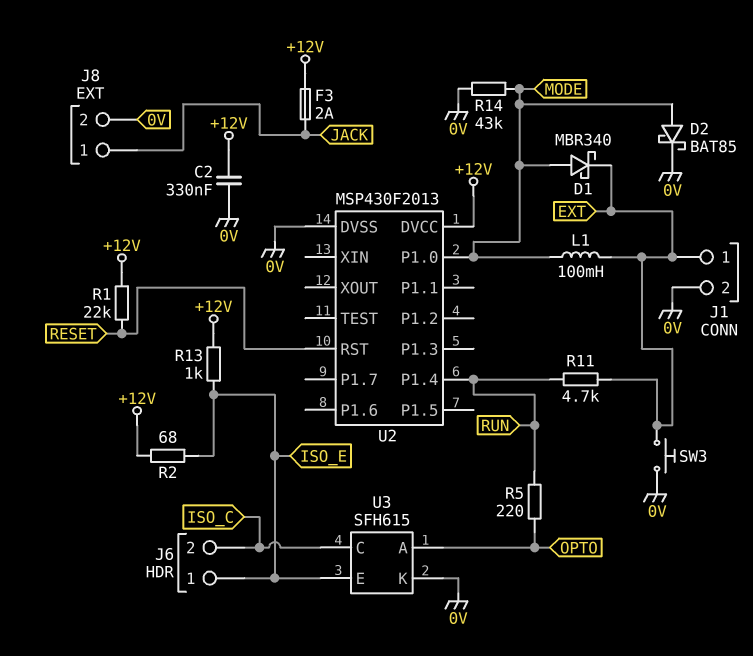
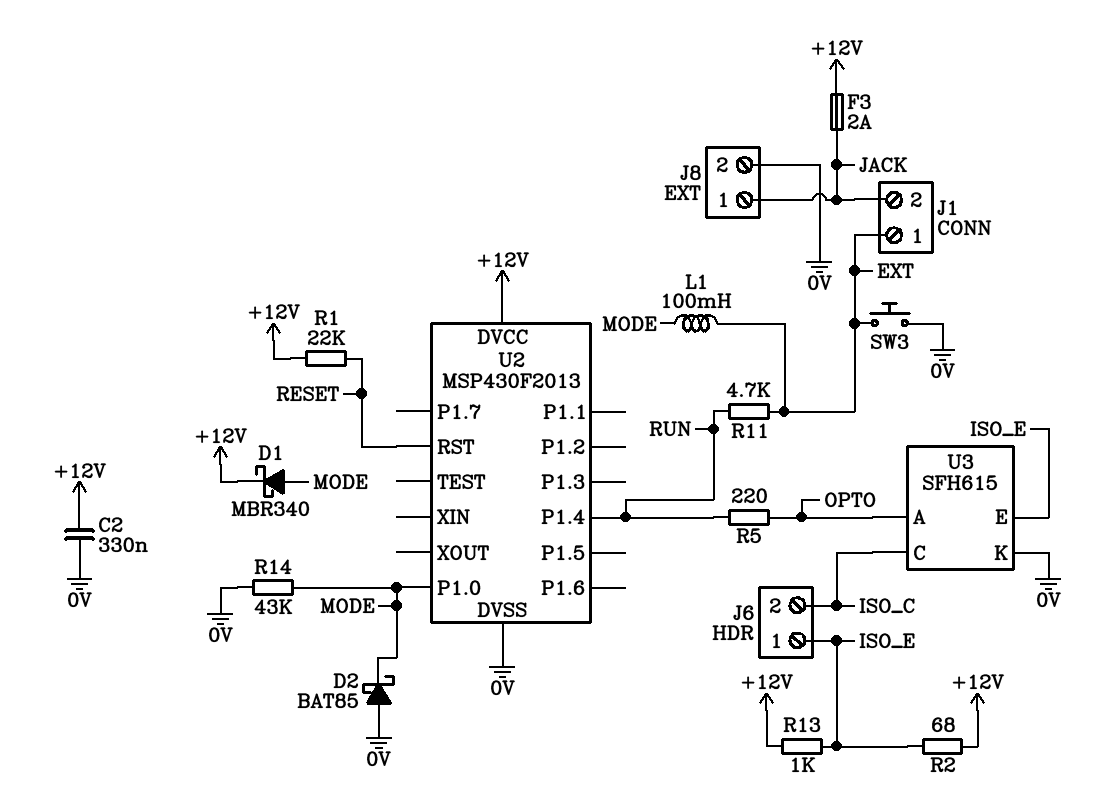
D1: schottky MBR340 (A MODE, K EXT) -> schottky MBR340 (A MODE, K +12V)
D2: schottky BAT85 (A MODE, K 0V) -> schottky BAT85 (A 0V, K MODE)
J1 pin 2: 0V -> JACK

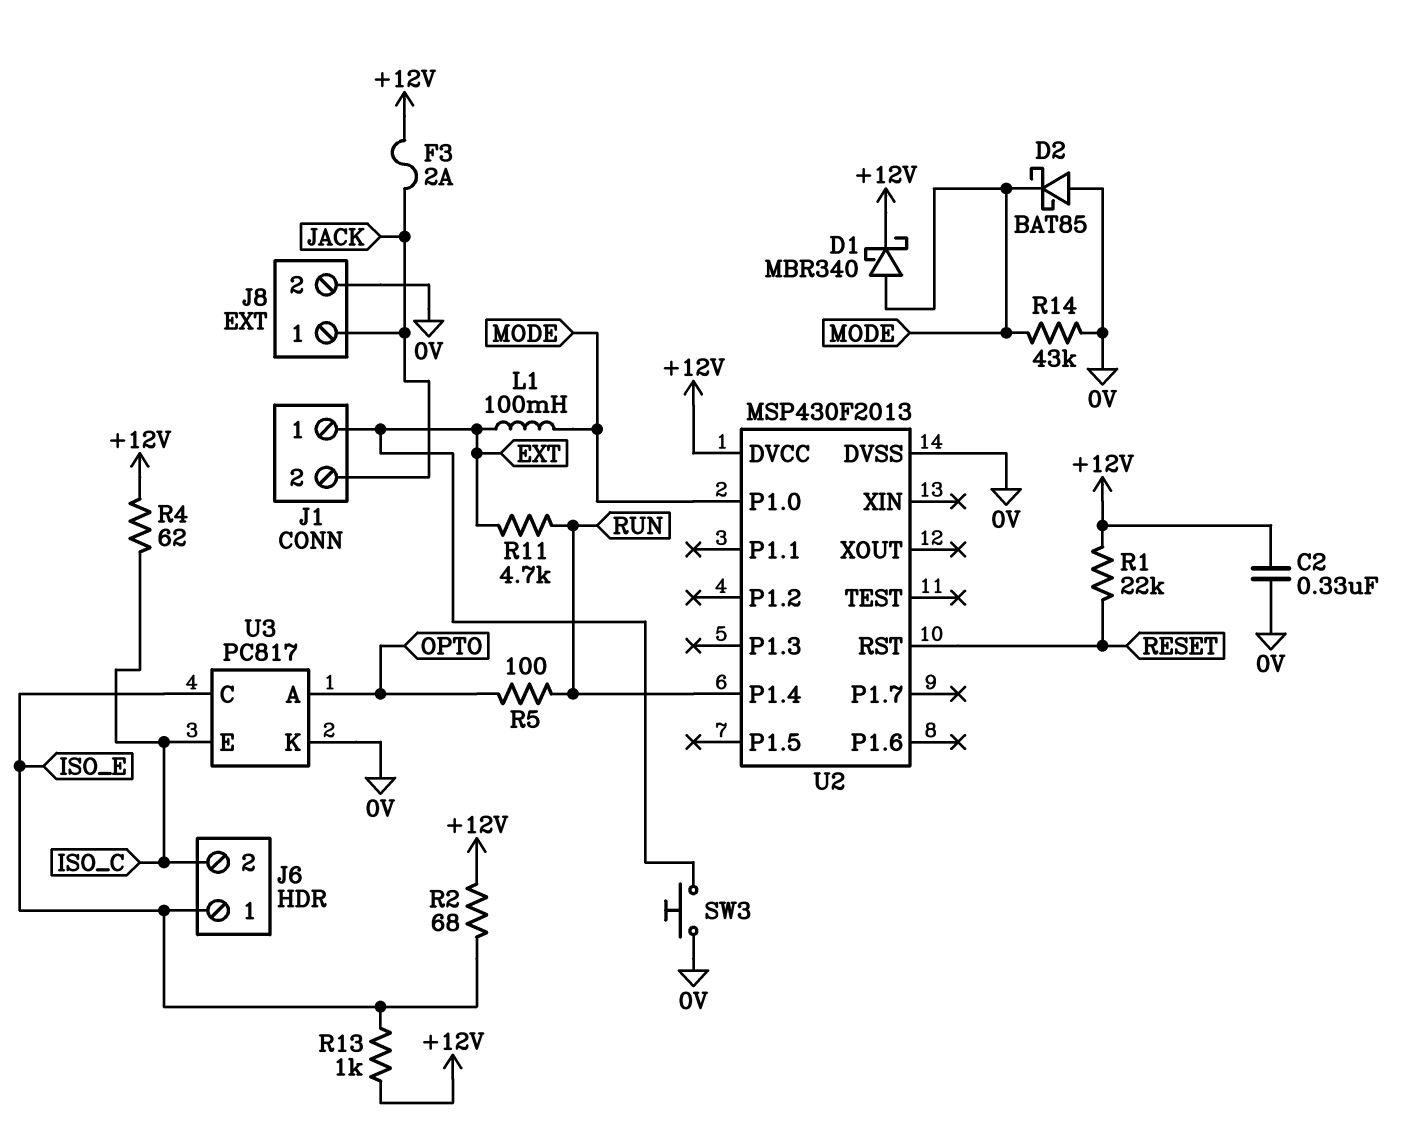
R4: none -> 62 (+12V, ISO_C)
R5: 220 (OPTO, RUN) -> 100 (OPTO, RUN)
U3: SFH615 -> PC817
U3 pin C: ISO_C -> ISO_E
U3 pin E: ISO_E -> ISO_C

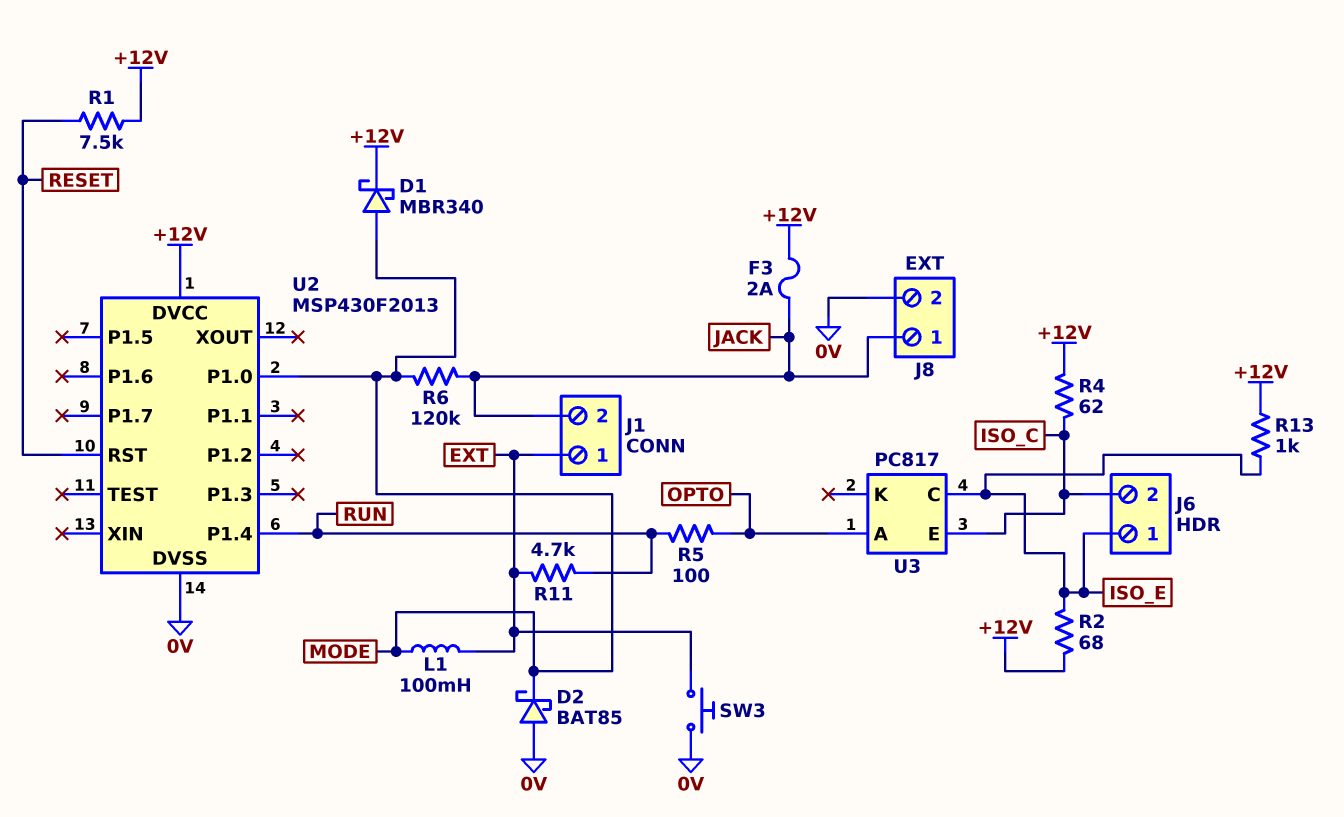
C2: 330nF (+12V, 0V) -> none
R1: 22k (+12V, RESET) -> 7.5k (+12V, RESET)
R6: none -> 120k (JACK, MODE)
R14: 43k (0V, MODE) -> none
U3 pin K: 0V -> none

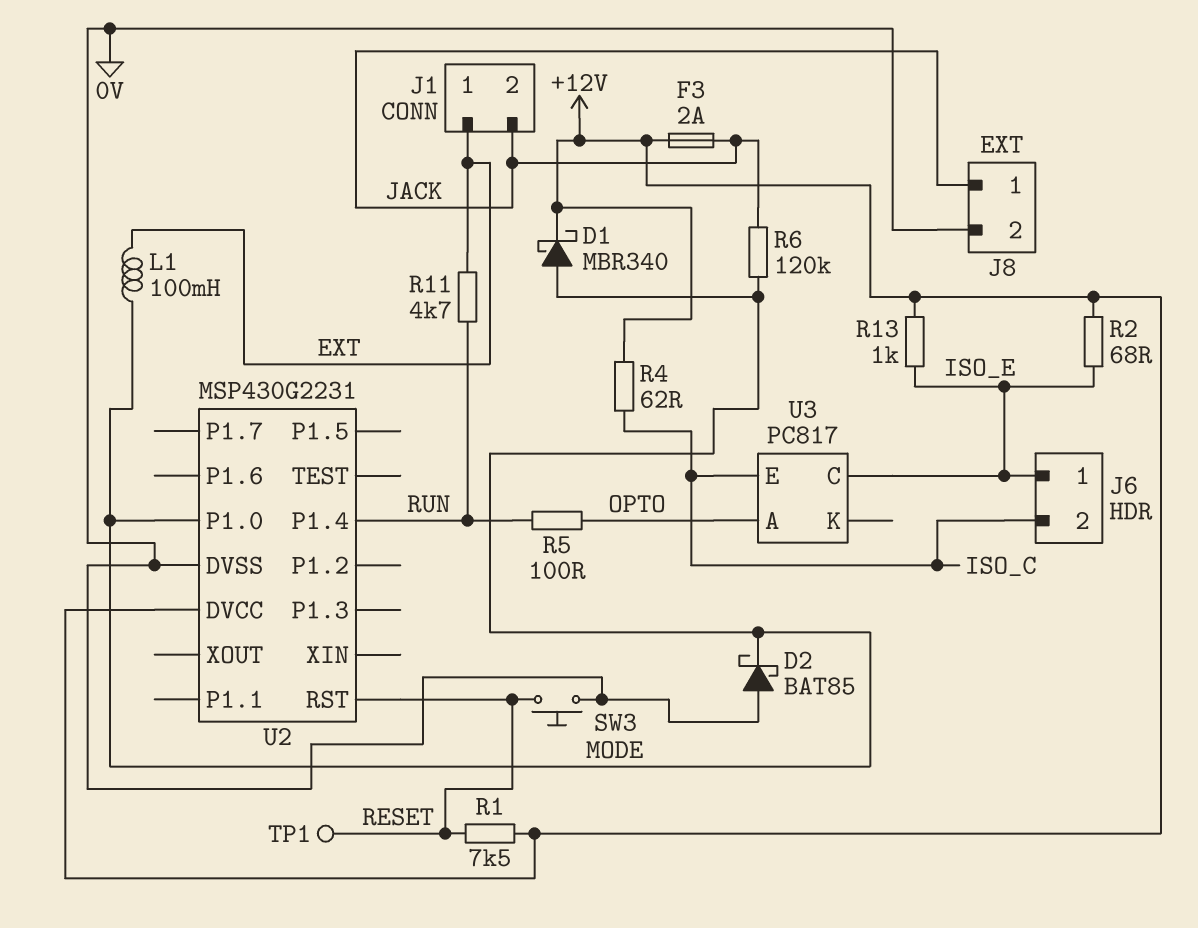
SW3: button (0V, EXT) -> button (0V, RESET)
TP1: none -> test point (RESET)
U2: MSP430F2013 -> MSP430G2231

